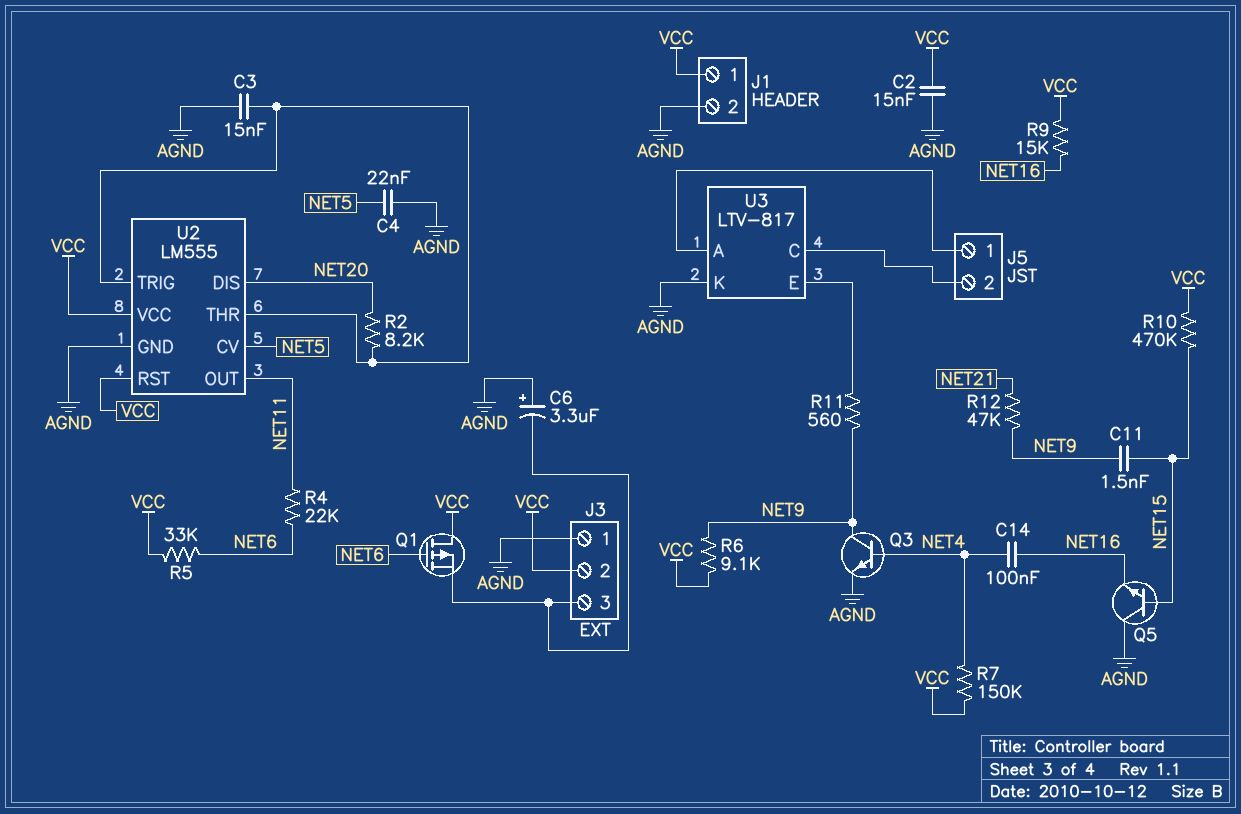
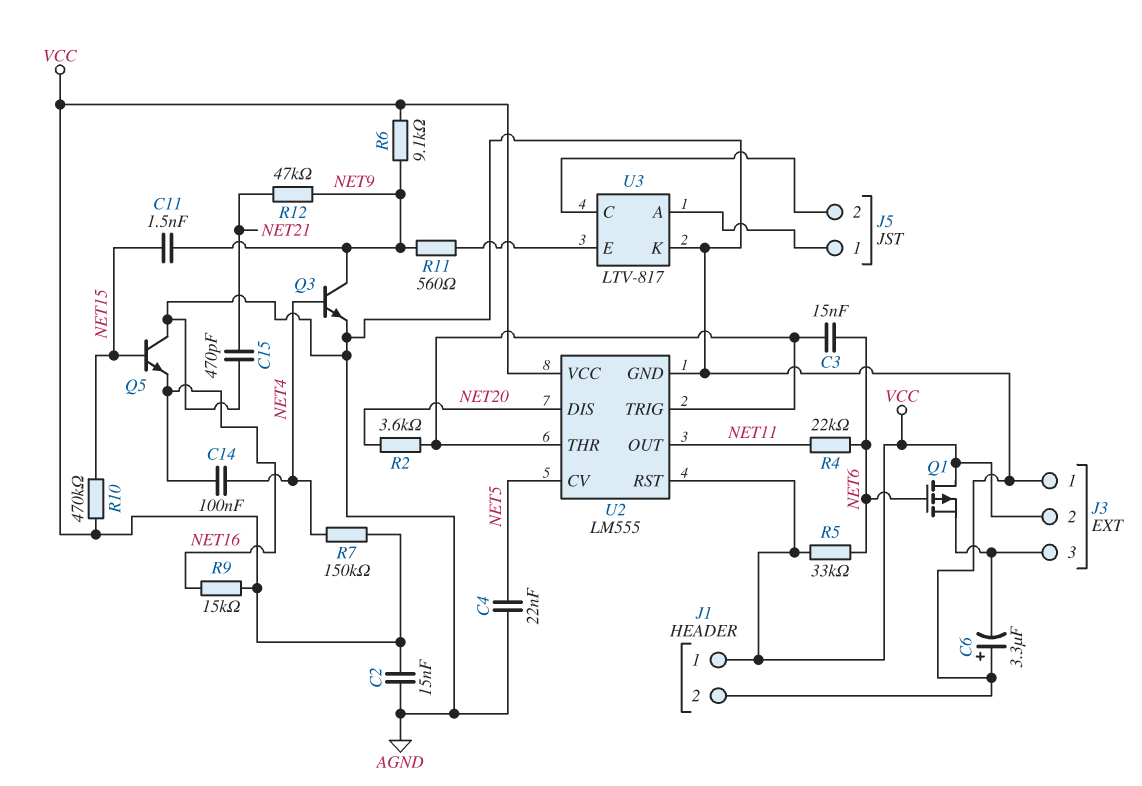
C3: 15nF (AGND, U2/THR) -> 15nF (NET6, U2/THR)
C15: none -> 470pF (AGND, NET21)
R2: 8.2k (NET20, U2/THR) -> 3.6k (NET20, U2/THR)

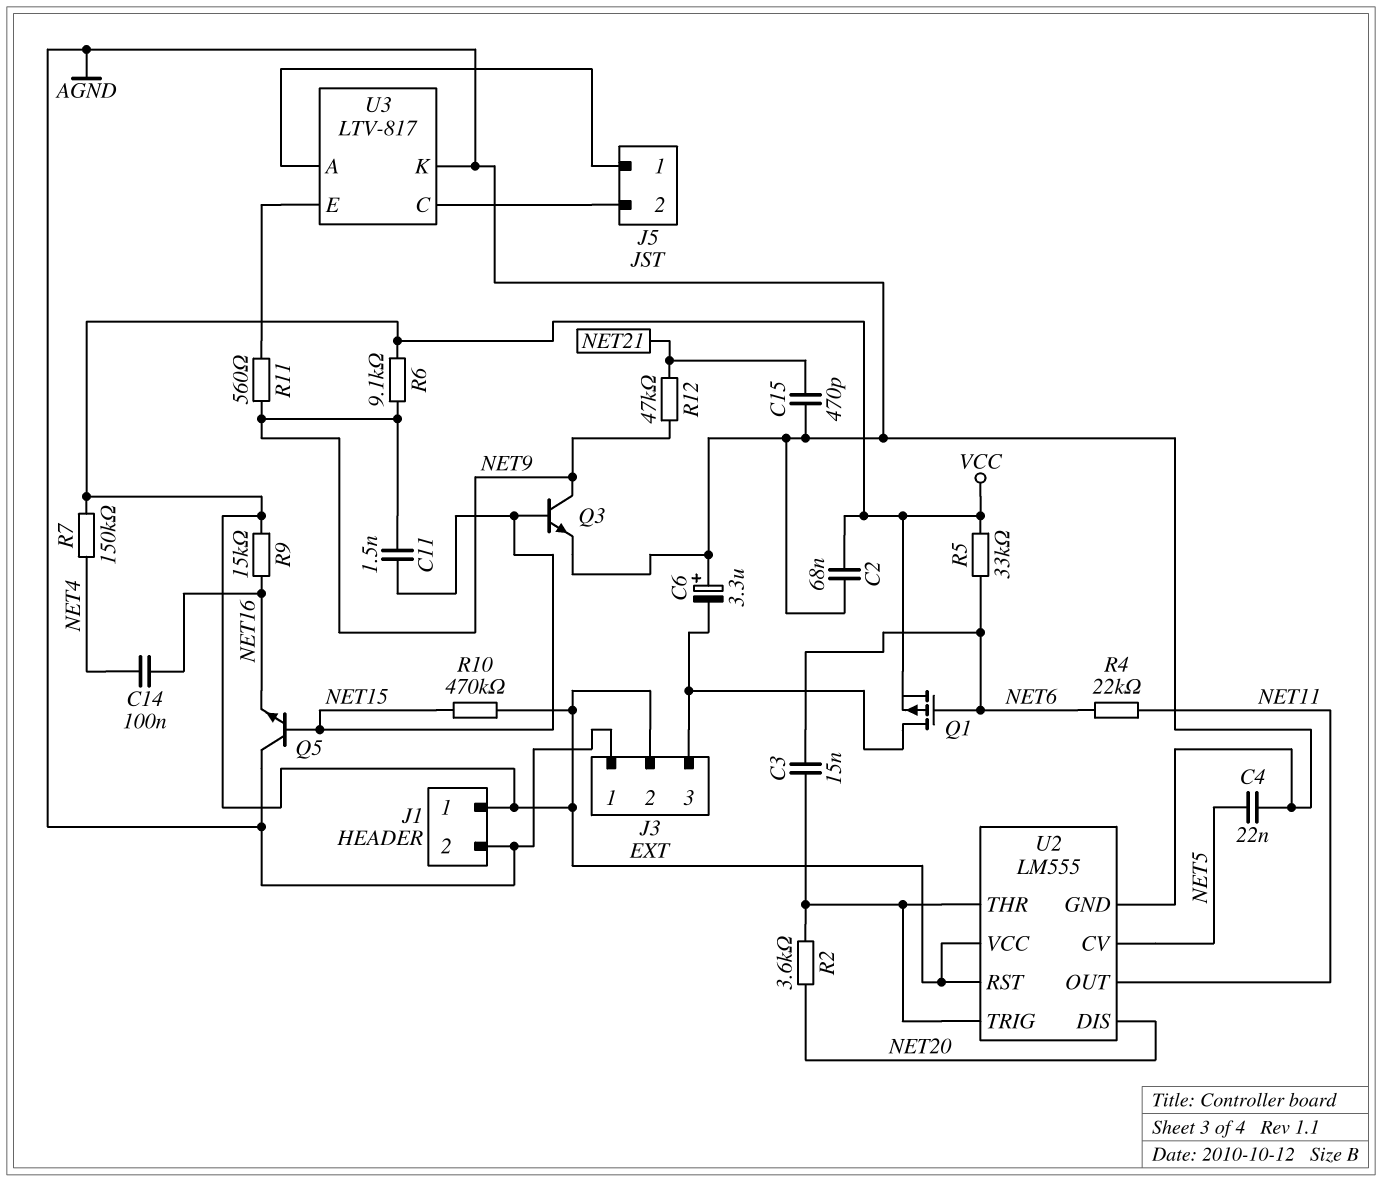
C2: 15nF (AGND, VCC) -> 68nF (AGND, VCC)
Q1: PMOS (G NET6, D VCC, S J3/3) -> PMOS (G NET6, D J3/3, S VCC)
Q3: NPN (B NET4, C NET9, E AGND) -> NPN (B NET15, C NET9, E AGND)

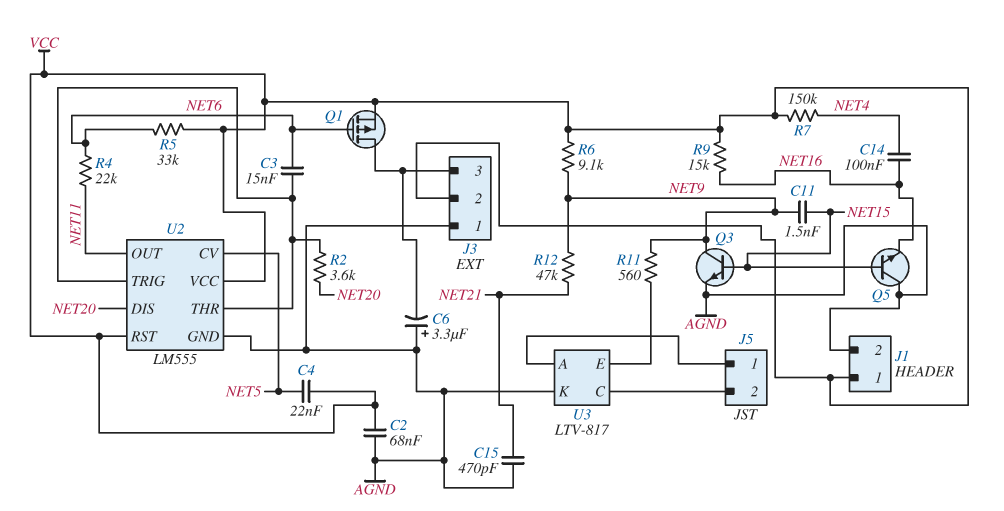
C4: 22nF (AGND, NET5) -> 22nF (NET5, VCC)
R10: 470k (NET15, VCC) -> none

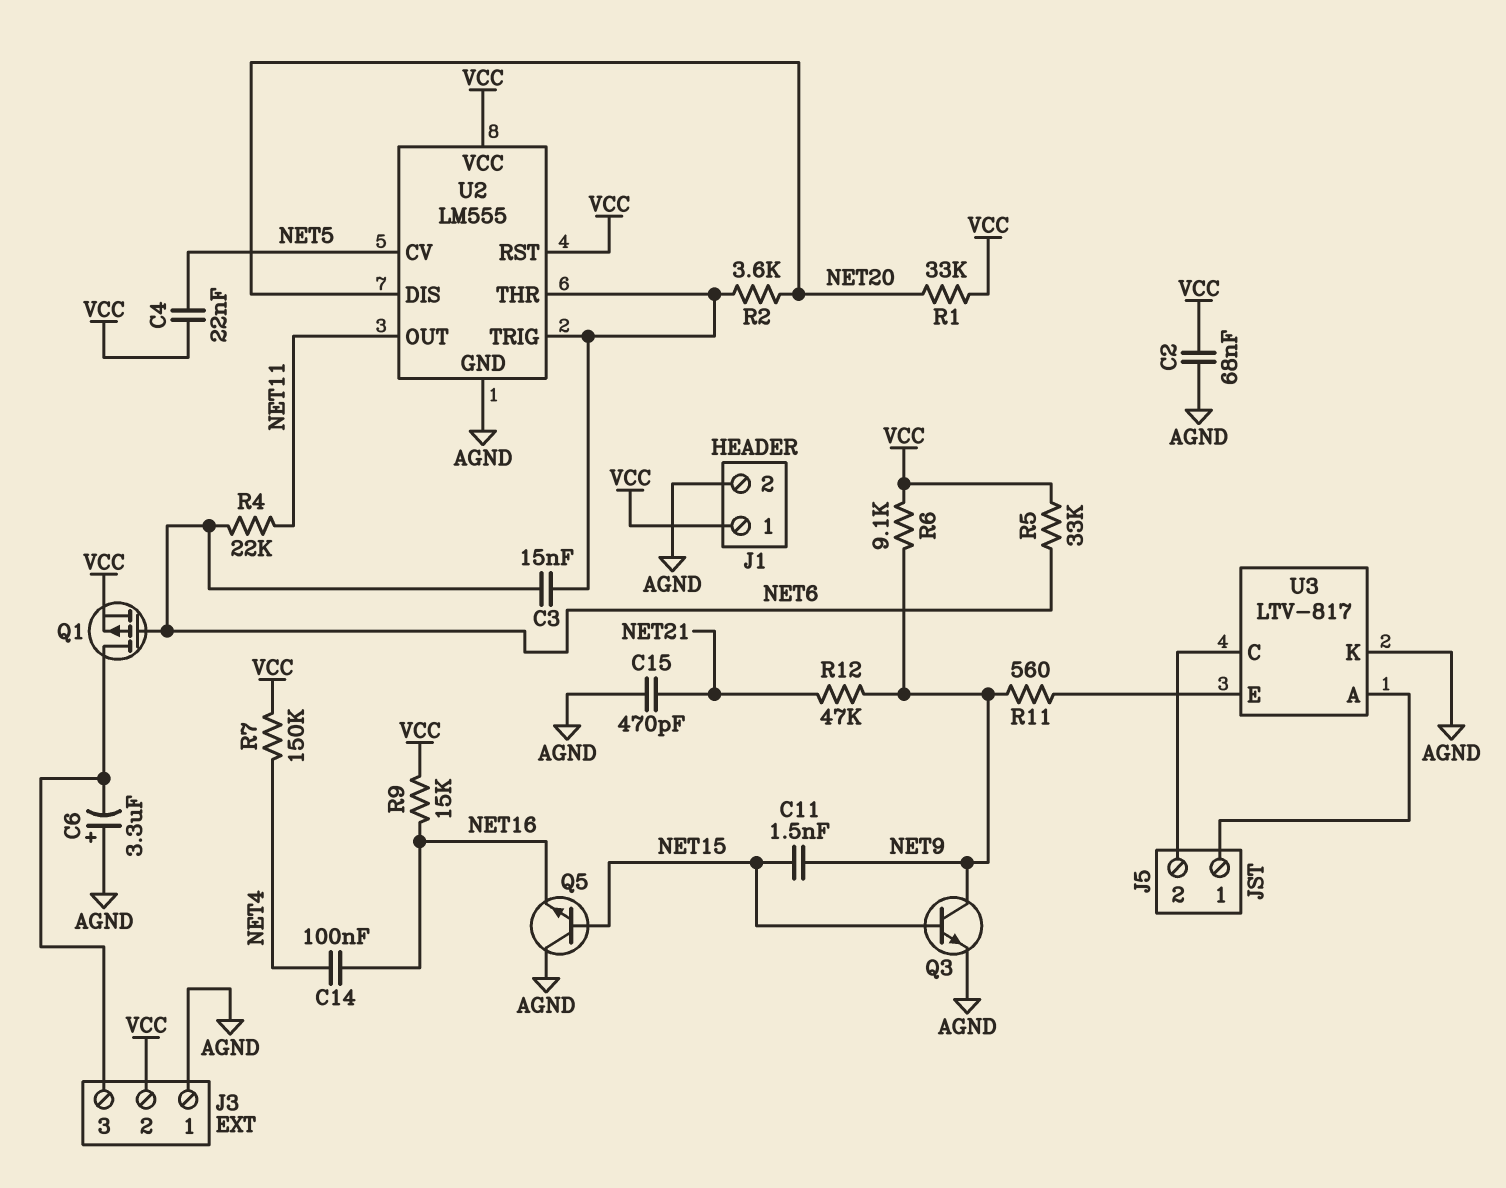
R1: none -> 33k (NET20, VCC)

